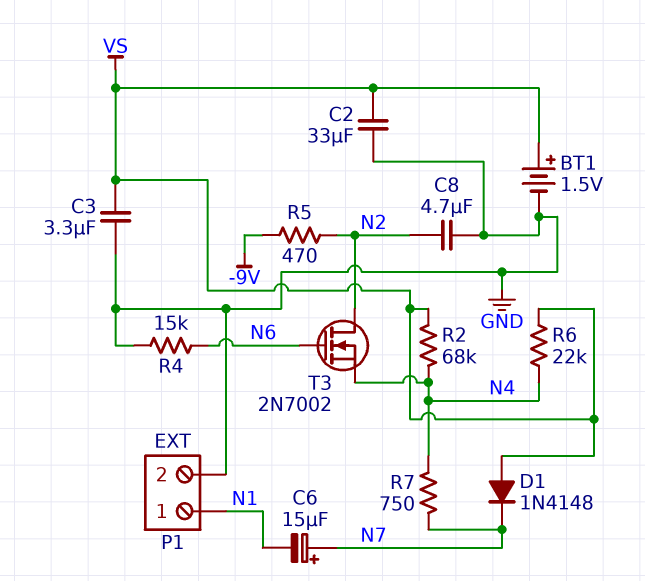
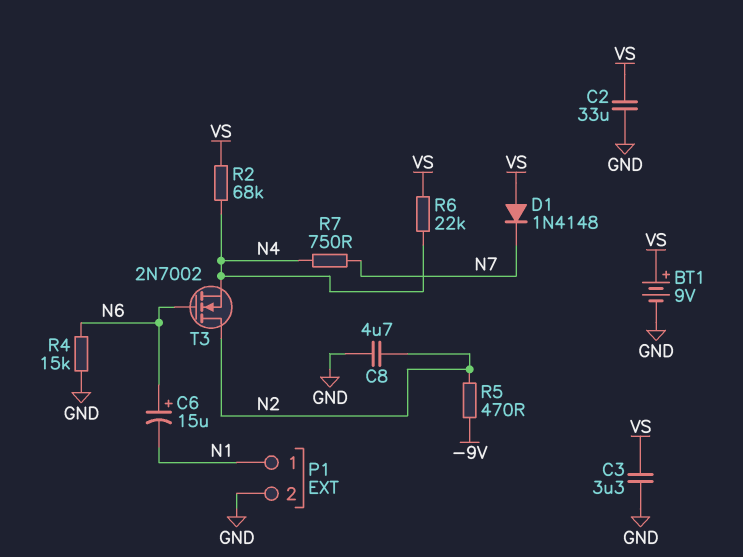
BT1: 1.5V (plus VS, minus GND) -> 9V (plus VS, minus GND)
C6: 15uF (plus N7, minus N1) -> 15uF (plus N6, minus N1)

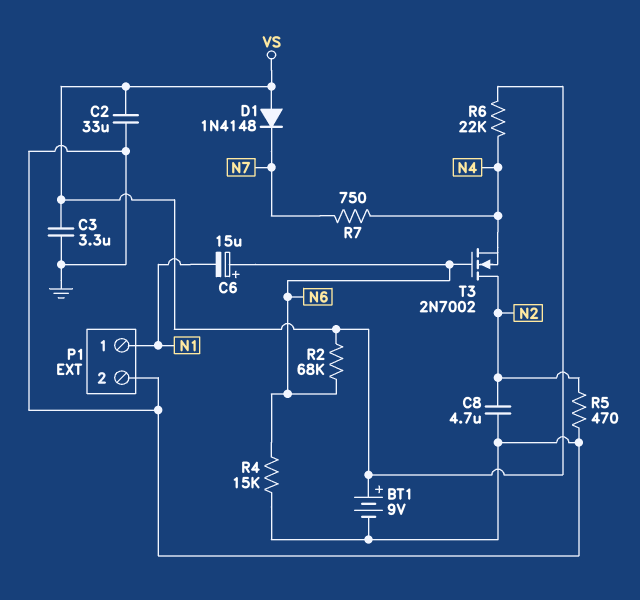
R2: 68k (N4, VS) -> 68k (N6, VS)
R5: 470 (-9V, N2) -> 470 (GND, N2)

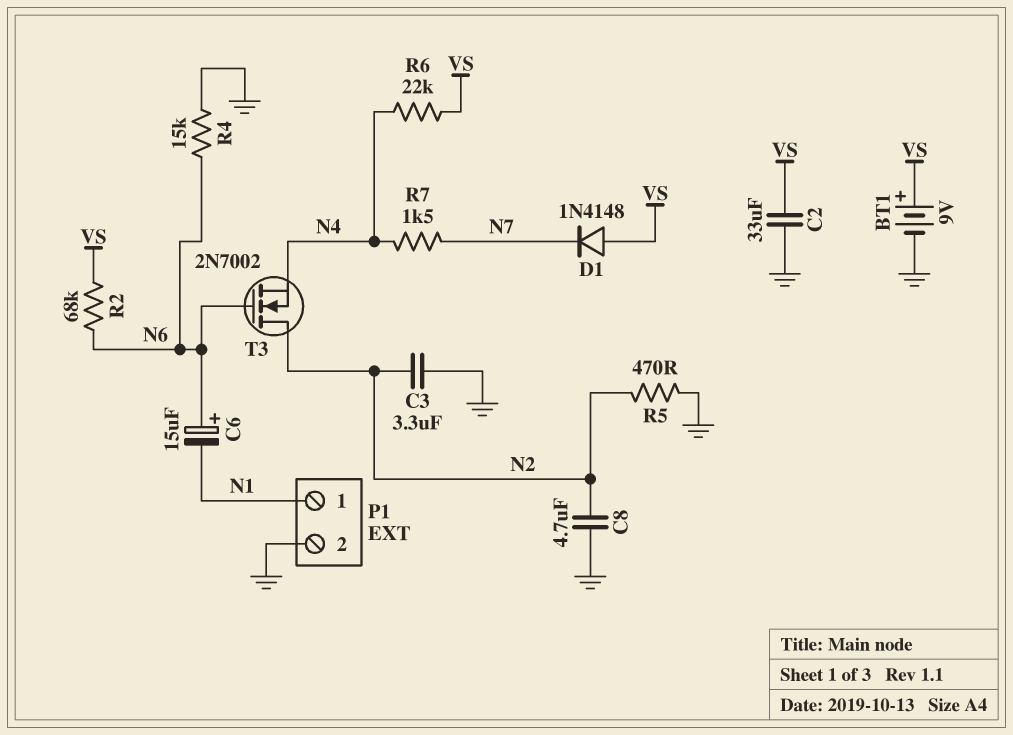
C3: 3.3uF (GND, VS) -> 3.3uF (GND, N2)
R7: 750 (N4, N7) -> 1.5k (N4, N7)

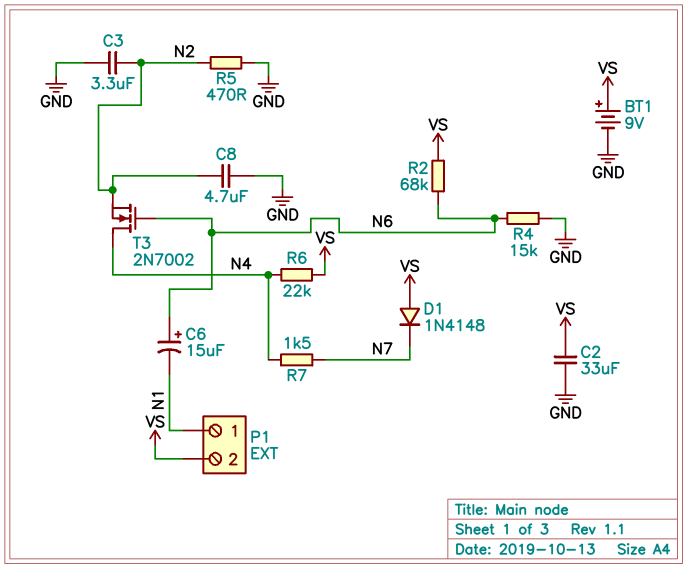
P1 pin 2: GND -> VS
T3: NMOS 2N7002 (G N6, D N2, S N4) -> NMOS 2N7002 (G N6, D N4, S N2)

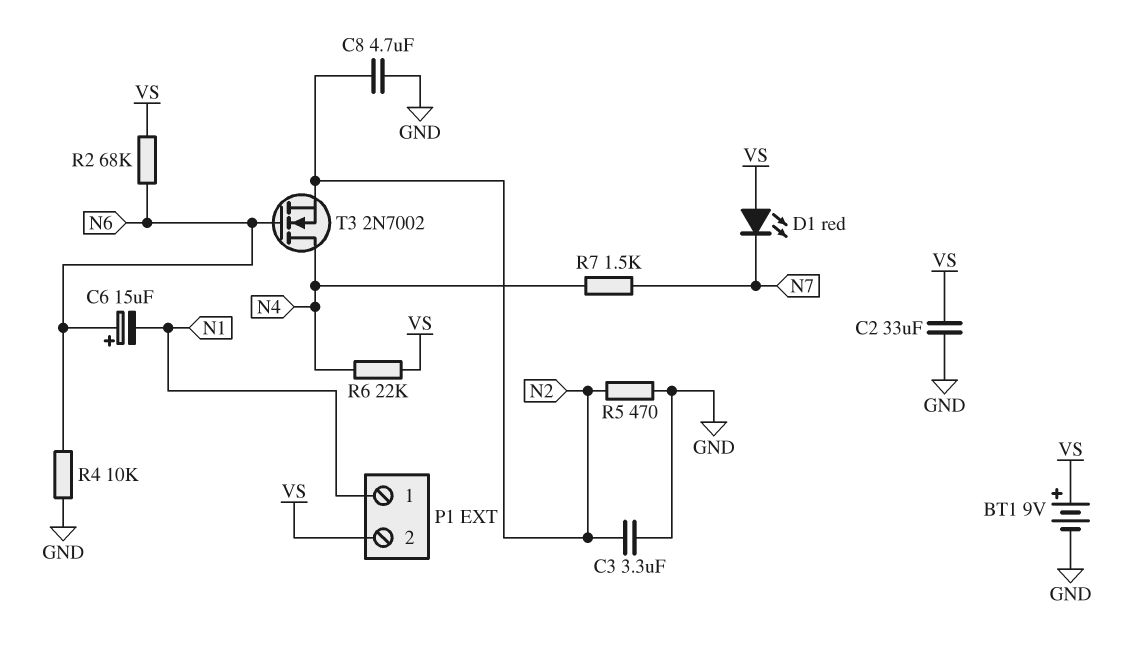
D1: diode 1N4148 (A VS, K N7) -> LED red (A VS, K N7)
R4: 15k (GND, N6) -> 10k (GND, N6)

